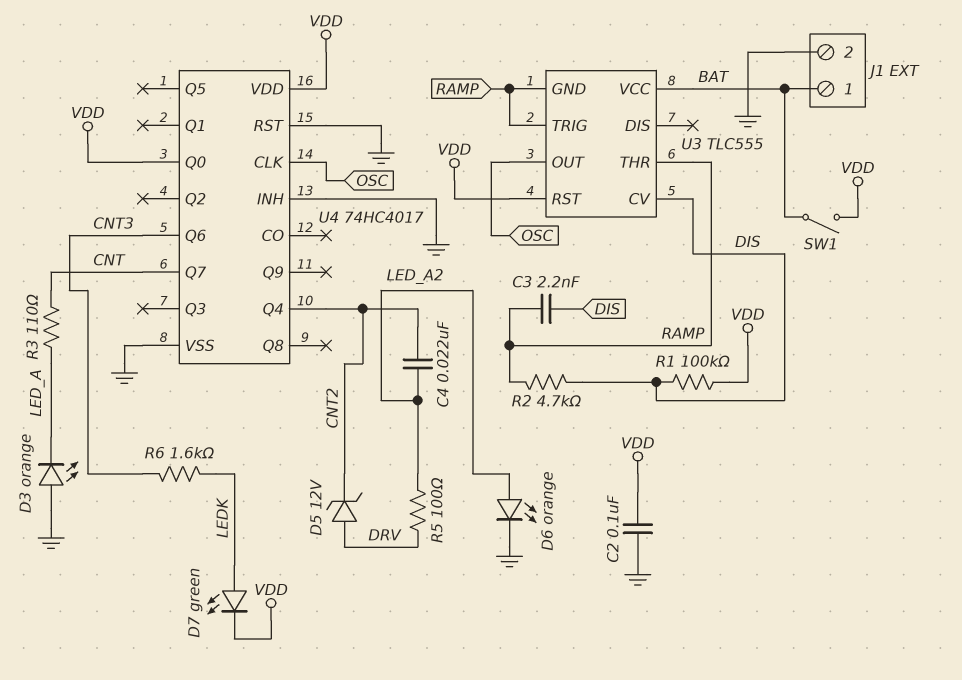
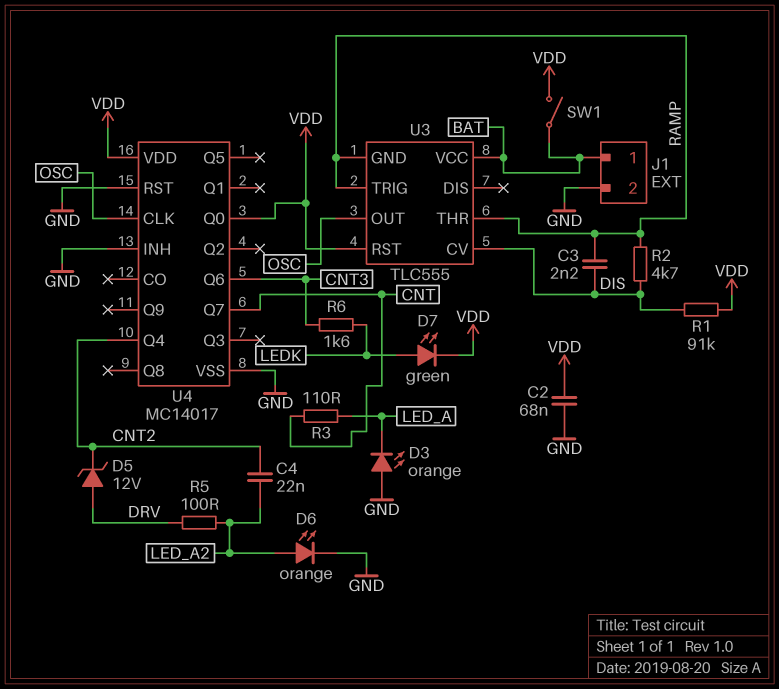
C2: 100nF (GND, VDD) -> 68nF (GND, VDD)
R1: 100k (DIS, VDD) -> 91k (DIS, VDD)
U4: 74HC4017 -> MC14017

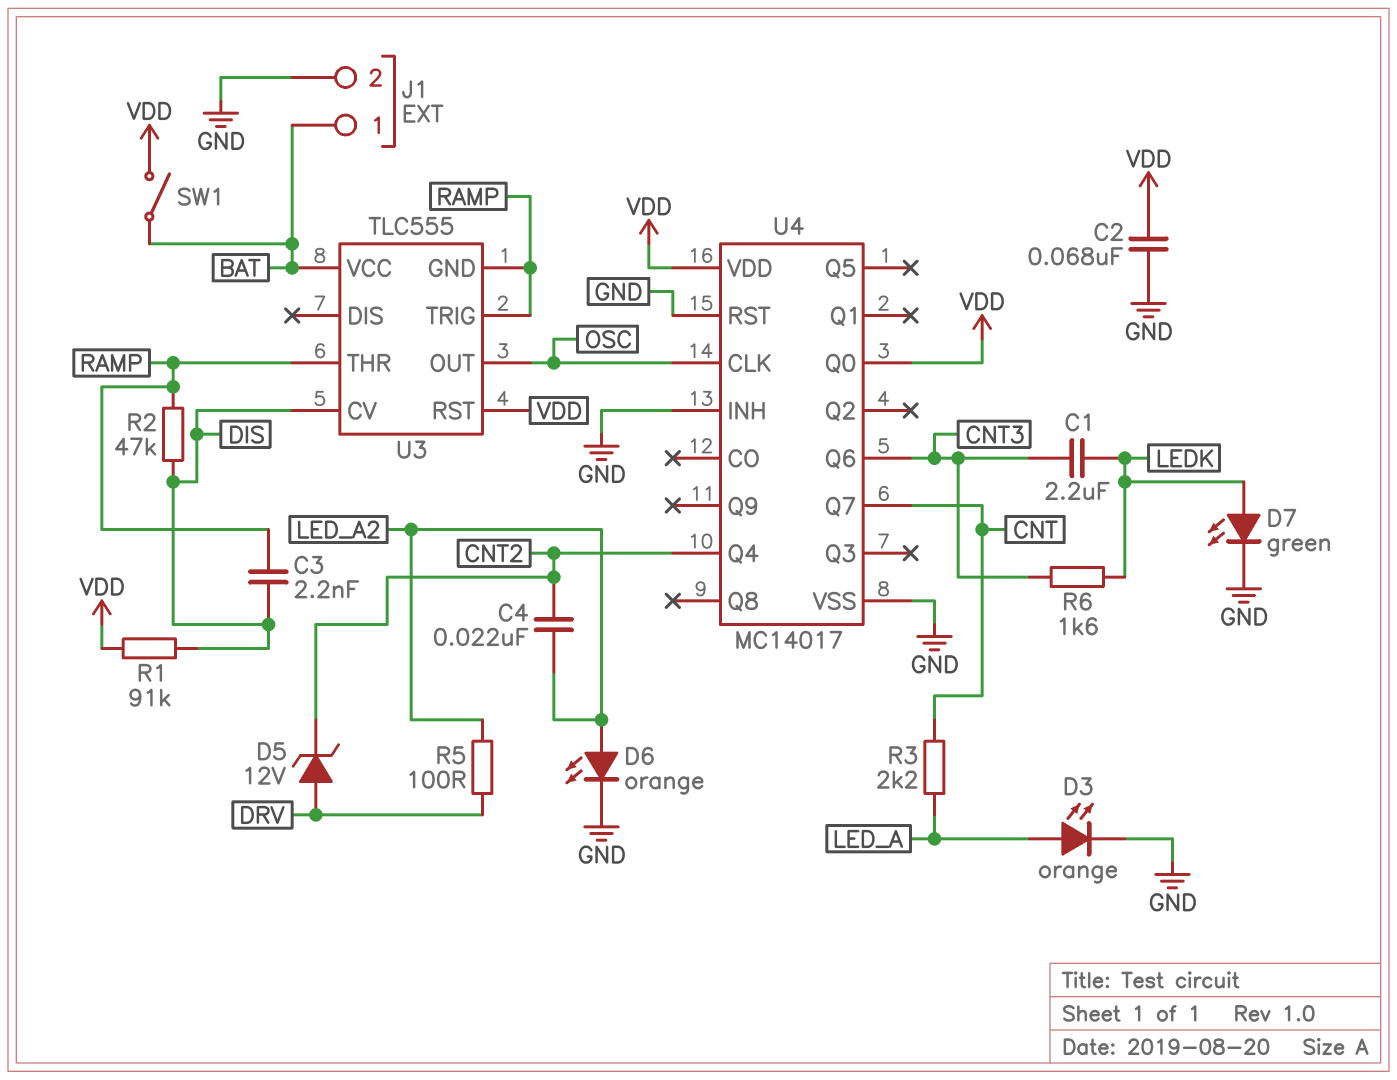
C1: none -> 2.2uF (CNT3, LEDK)
D3: LED orange (A GND, K LED_A) -> LED orange (A LED_A, K GND)
D7: LED green (A LEDK, K VDD) -> LED green (A LEDK, K GND)
R2: 4.7k (DIS, RAMP) -> 47k (DIS, RAMP)
R3: 110 (CNT, LED_A) -> 2.2k (CNT, LED_A)

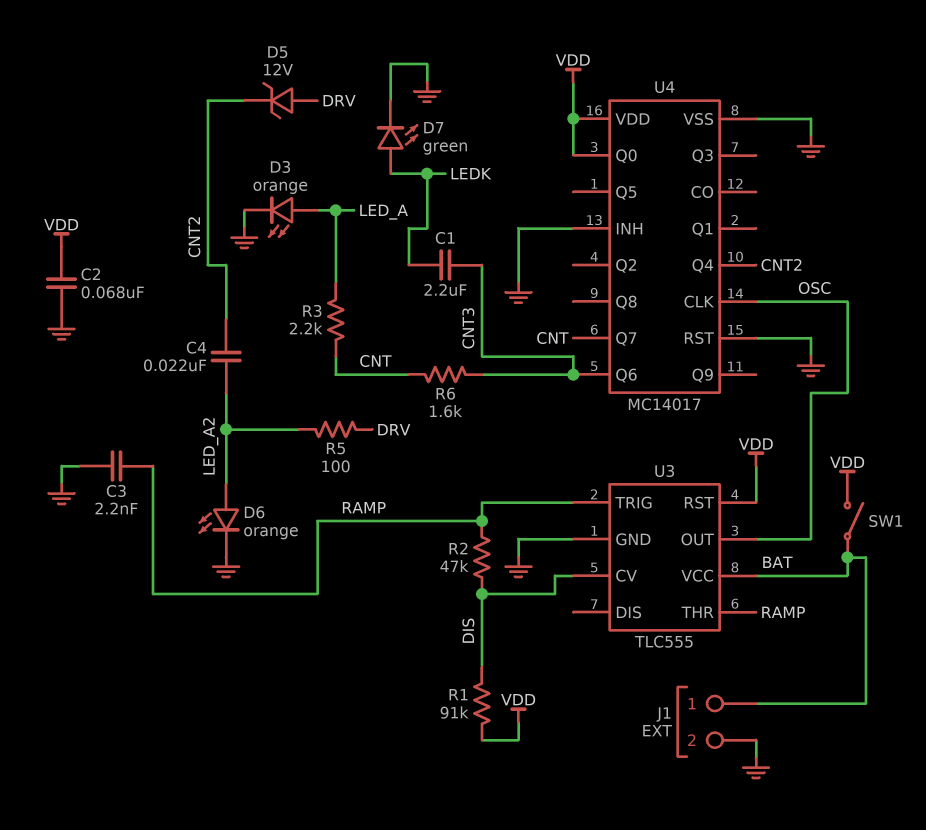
C3: 2.2nF (DIS, RAMP) -> 2.2nF (GND, RAMP)
R6: 1.6k (CNT3, LEDK) -> 1.6k (CNT, CNT3)
U3 pin GND: RAMP -> GND

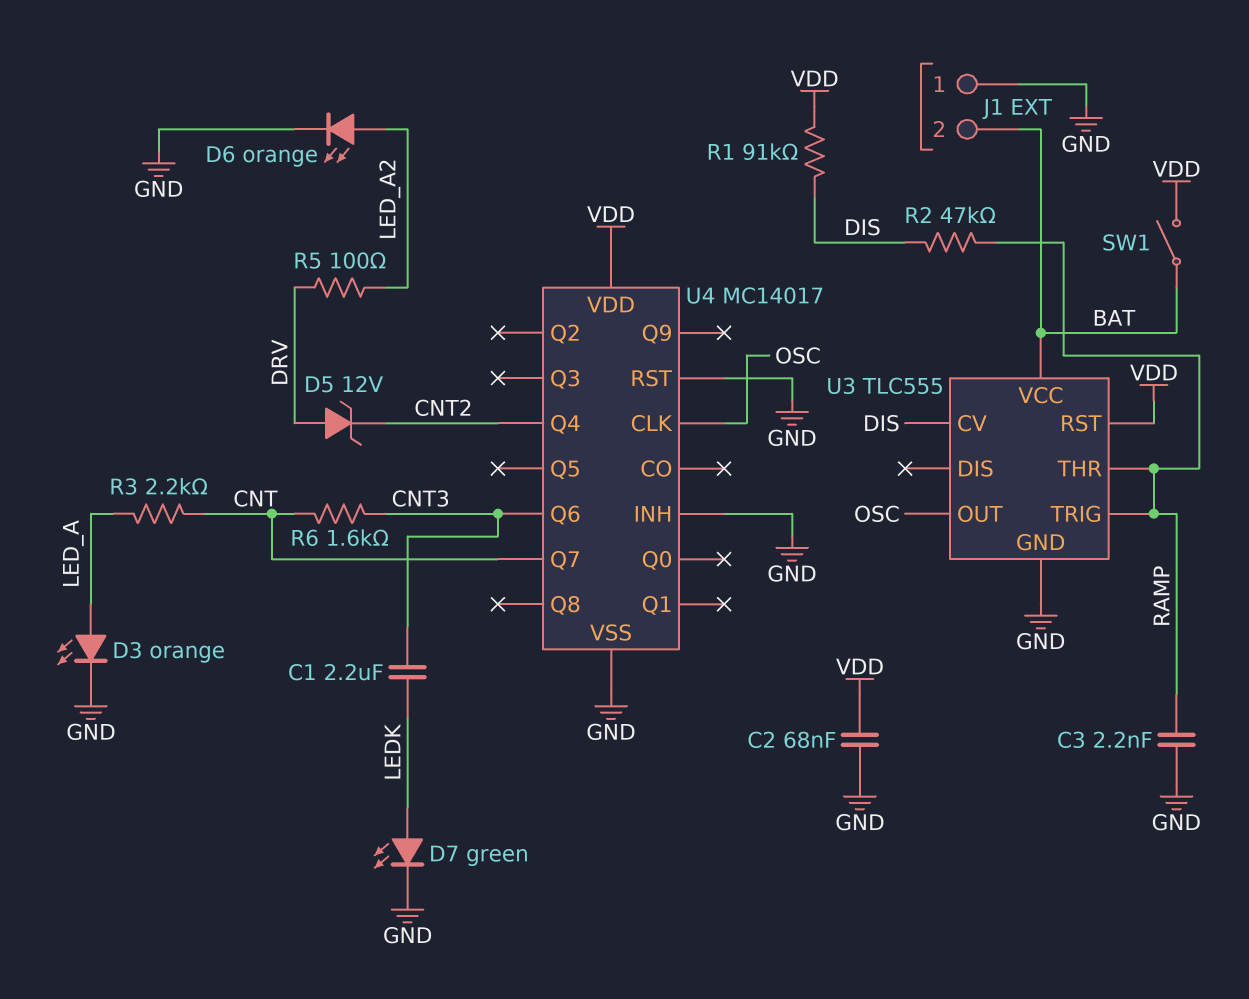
C4: 22nF (CNT2, LED_A2) -> none
J1 pin 1: BAT -> GND
J1 pin 2: GND -> BAT
U4 pin Q0: VDD -> none

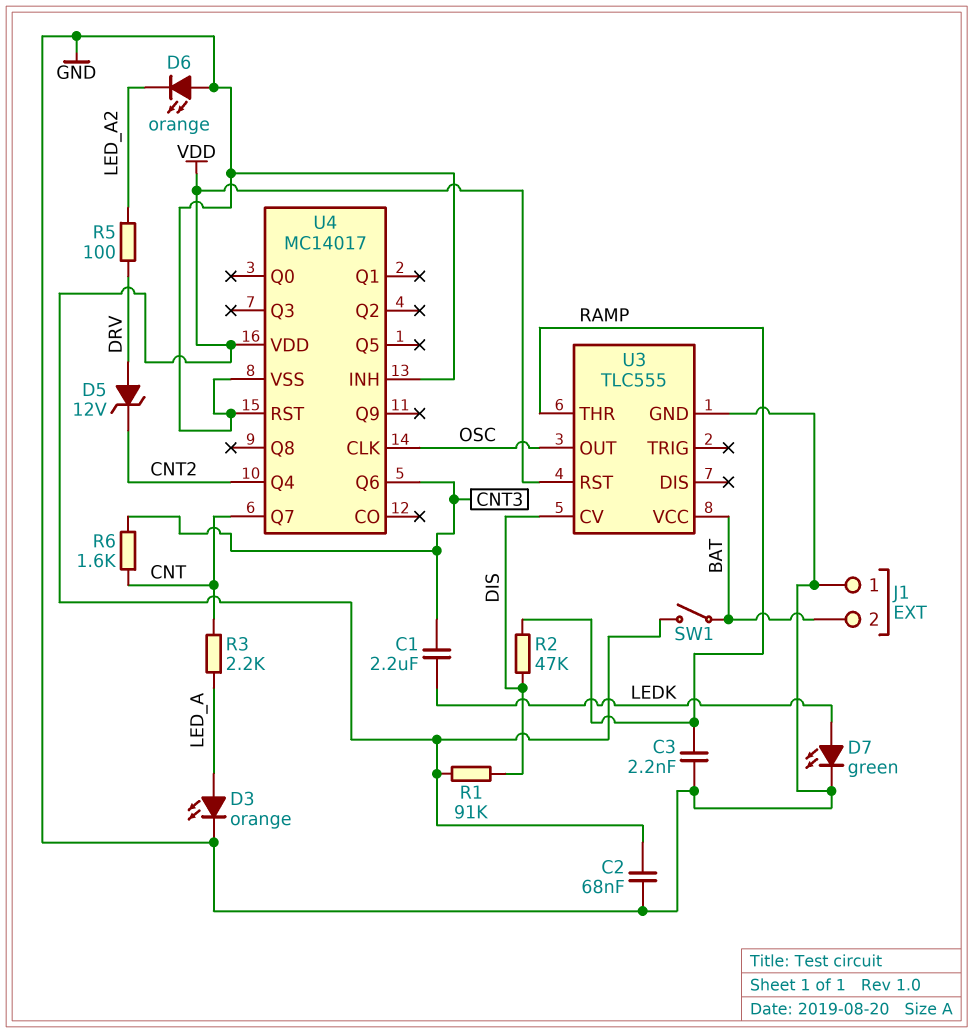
D6: LED orange (A LED_A2, K GND) -> LED orange (A GND, K LED_A2)
U3 pin TRIG: RAMP -> none

